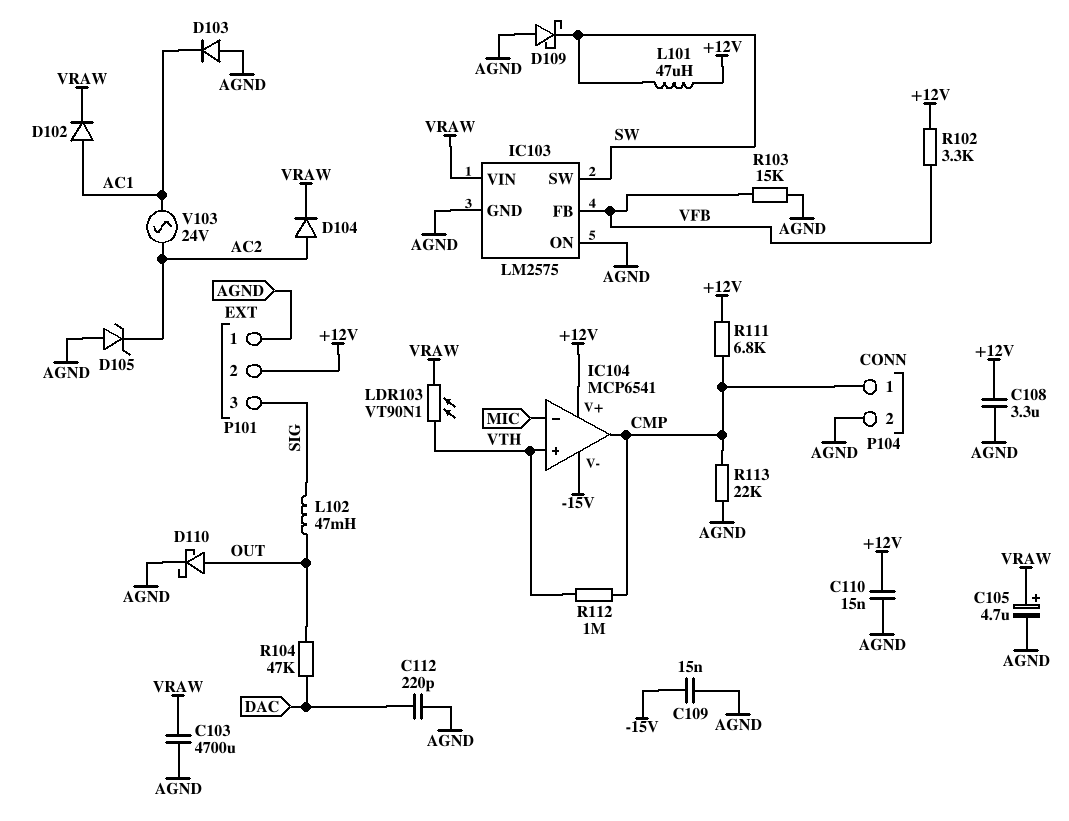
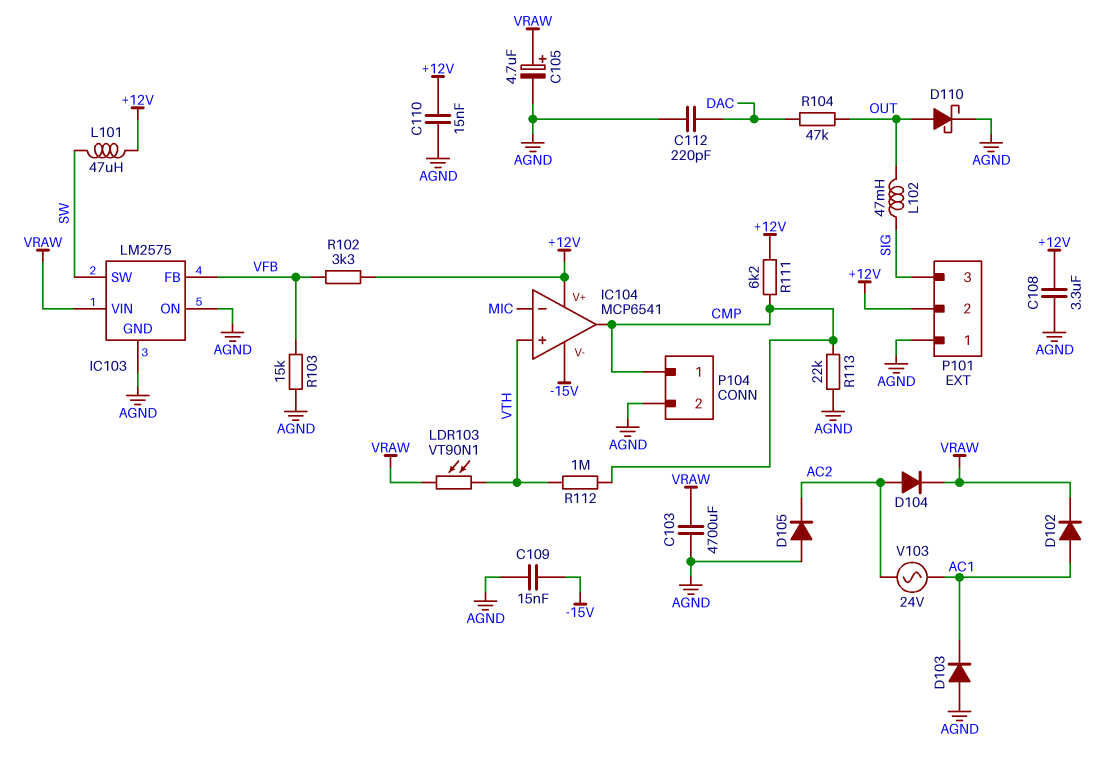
D105: zener (A AGND, K AC2) -> diode (A AGND, K AC2)
D109: schottky (A AGND, K SW) -> none
R111: 6.8k (+12V, CMP) -> 6.2k (+12V, CMP)

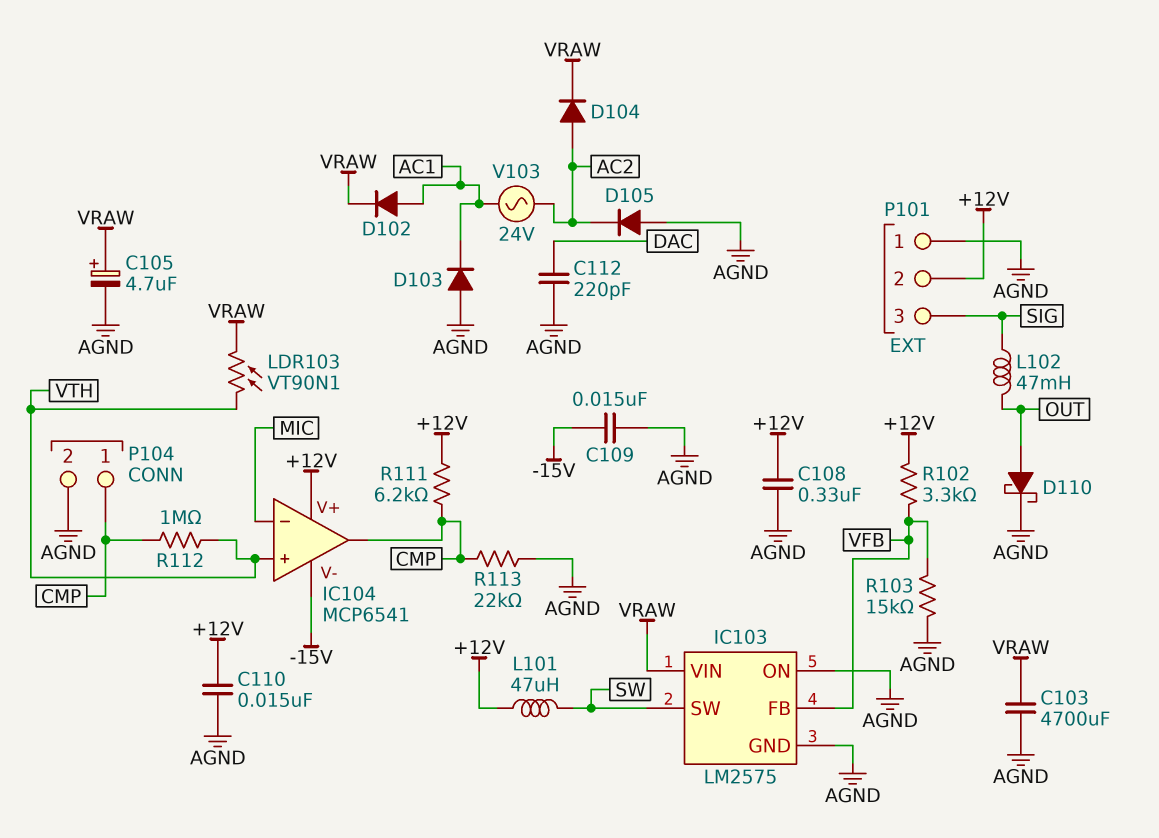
C108: 3.3uF (+12V, AGND) -> 330nF (+12V, AGND)
R104: 47k (DAC, OUT) -> none

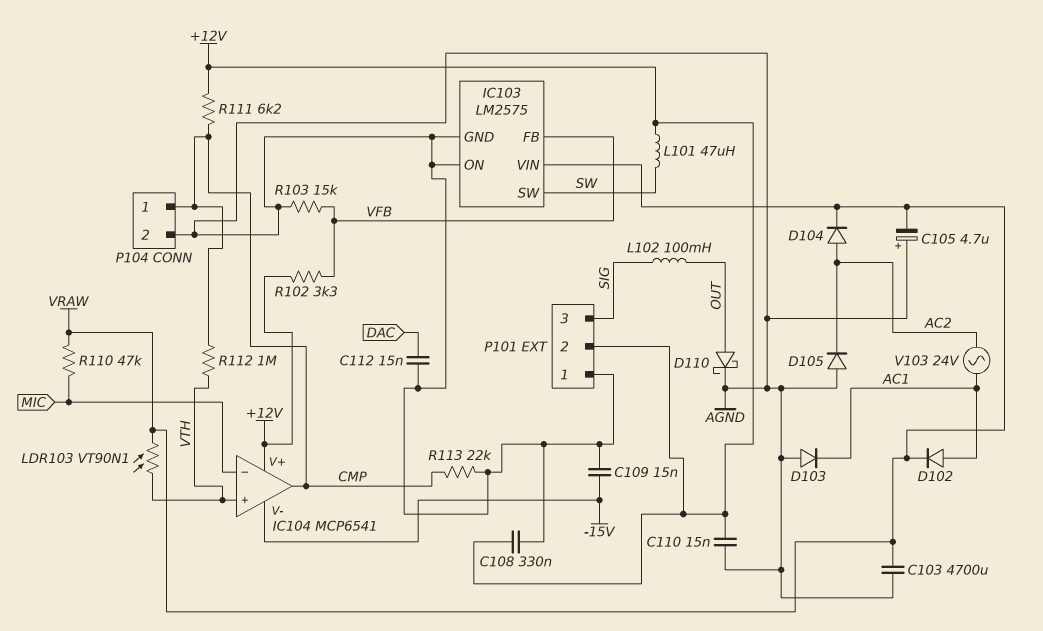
C105: 4.7uF (plus VRAW, minus AGND) -> 4.7uF (plus AGND, minus VRAW)
C112: 220pF (AGND, DAC) -> 15nF (AGND, DAC)
L102: 47mH (OUT, SIG) -> 100mH (OUT, SIG)
R110: none -> 47k (MIC, VRAW)

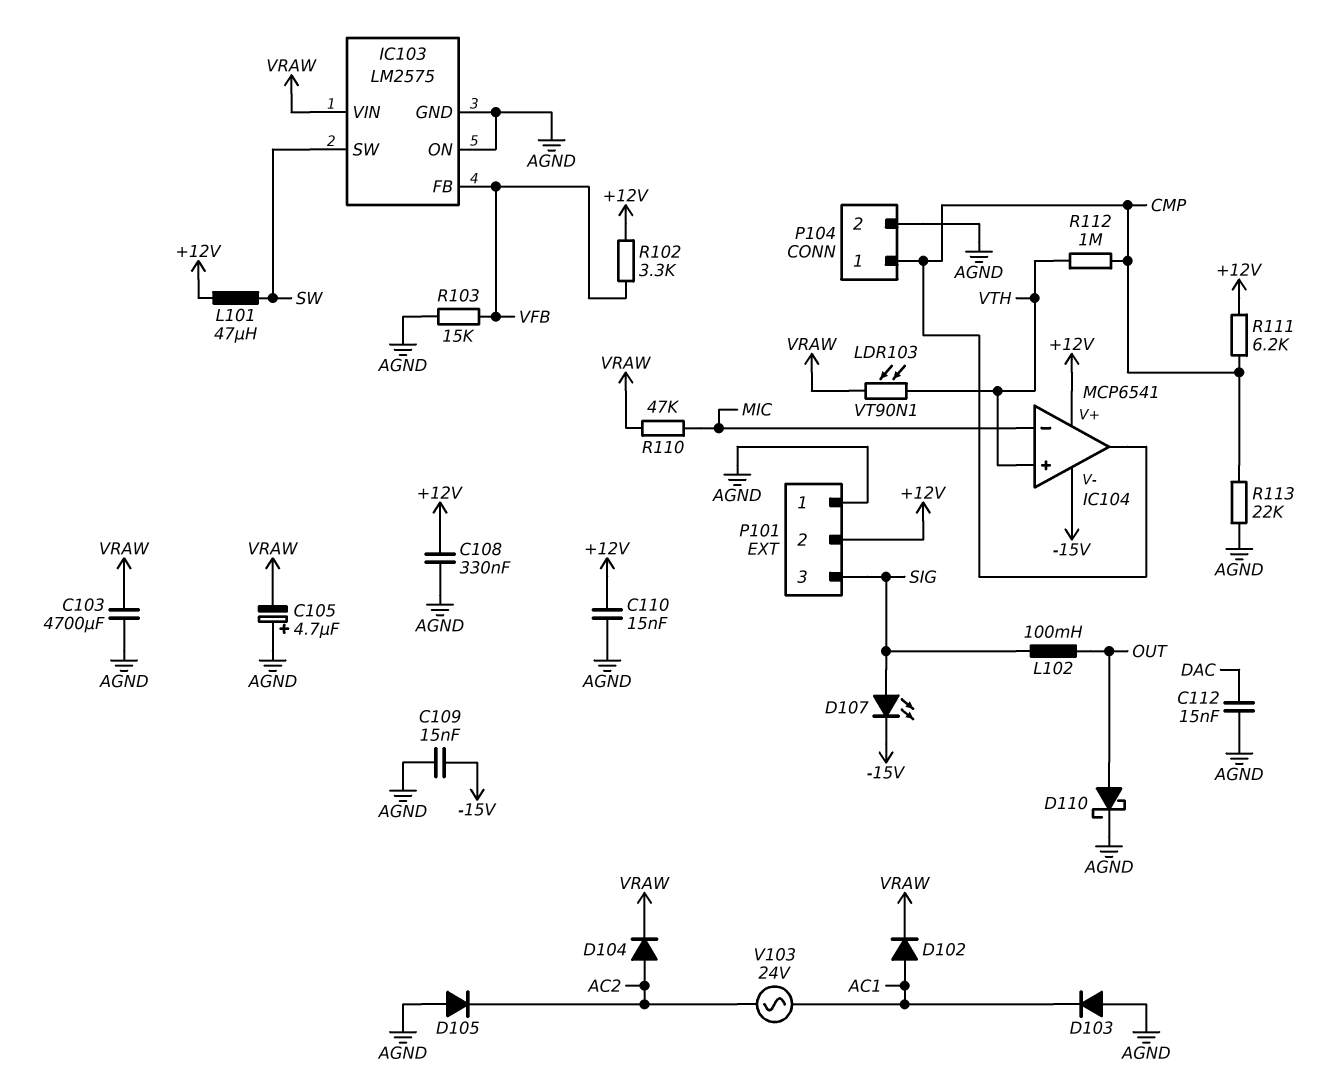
D107: none -> LED (A SIG, K -15V)

